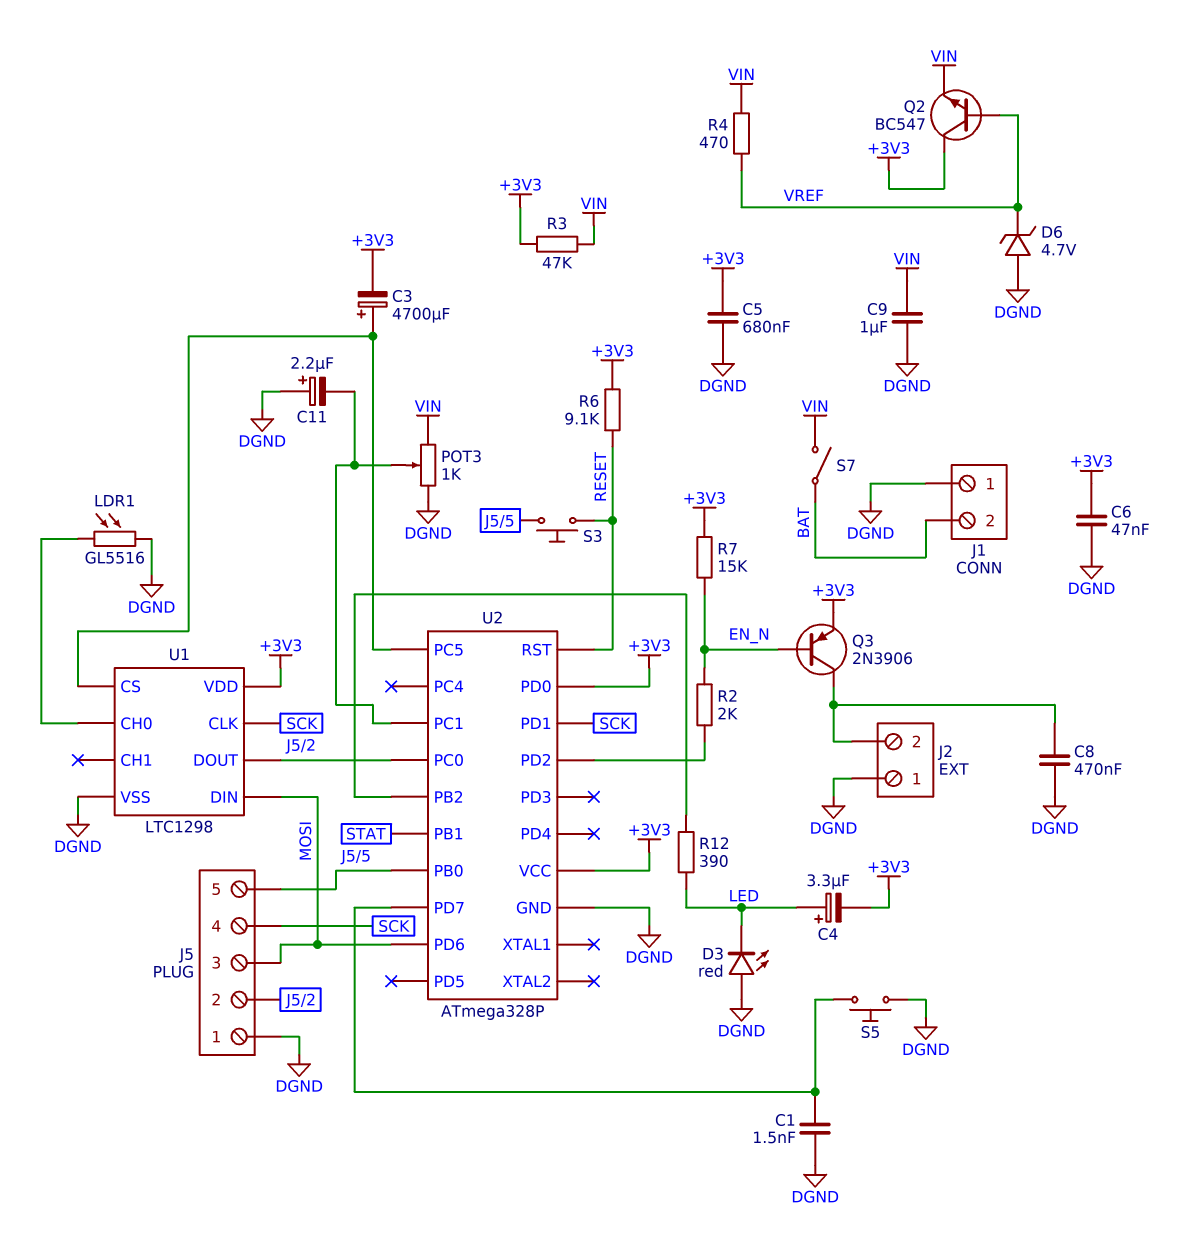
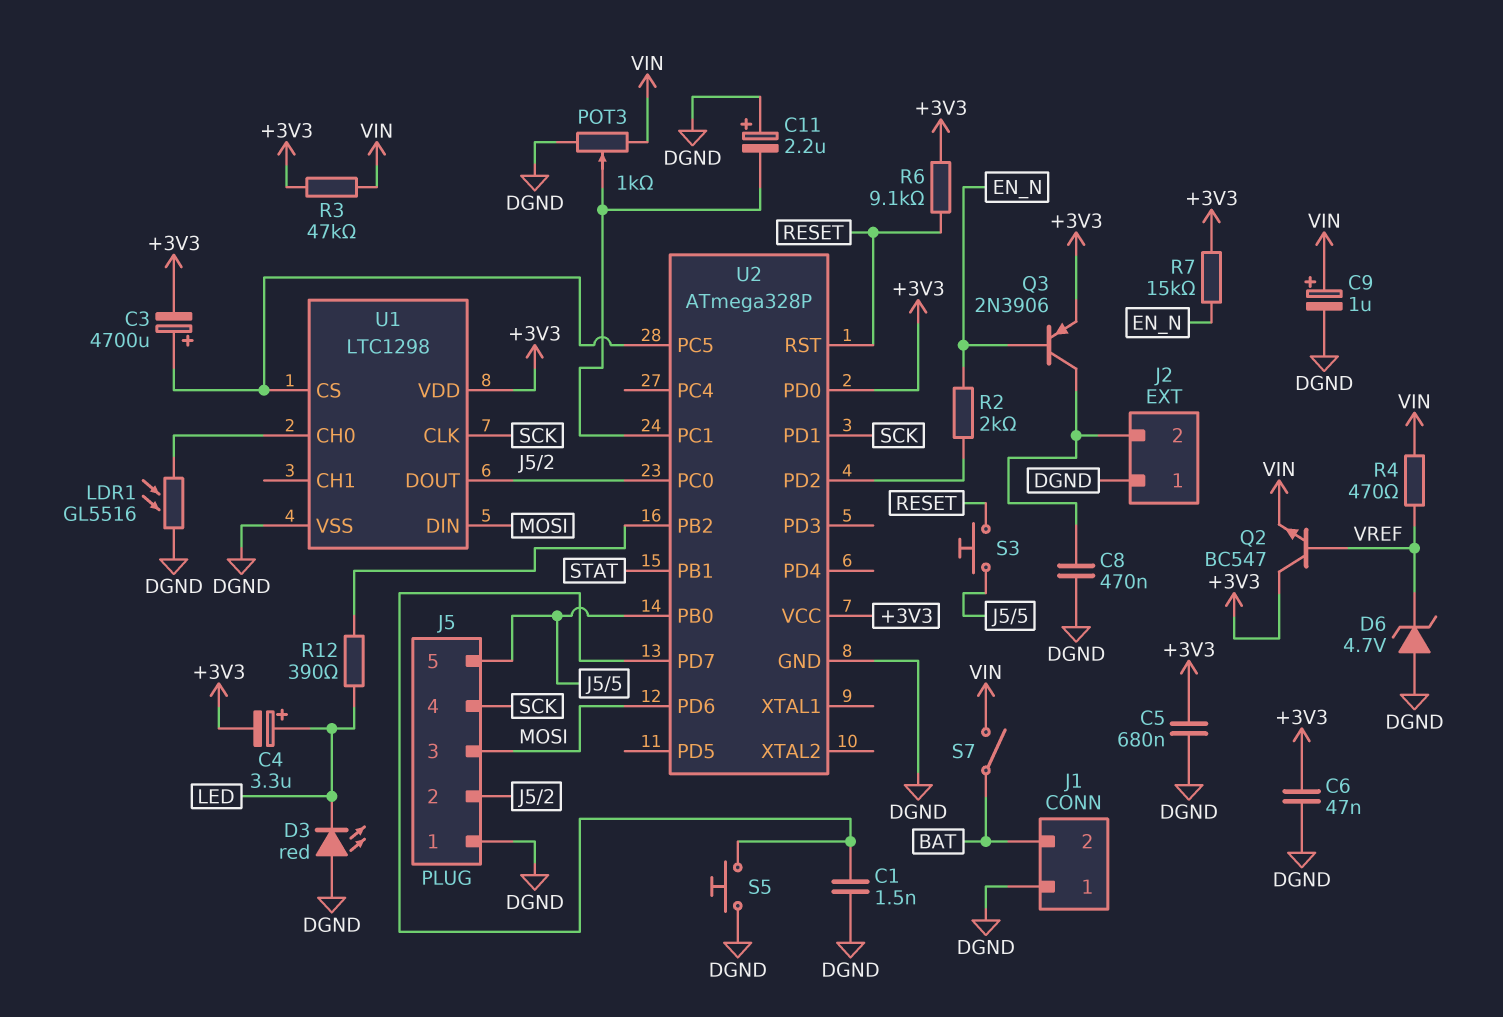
C9: 1uF (DGND, VIN) -> 1uF (plus VIN, minus DGND)

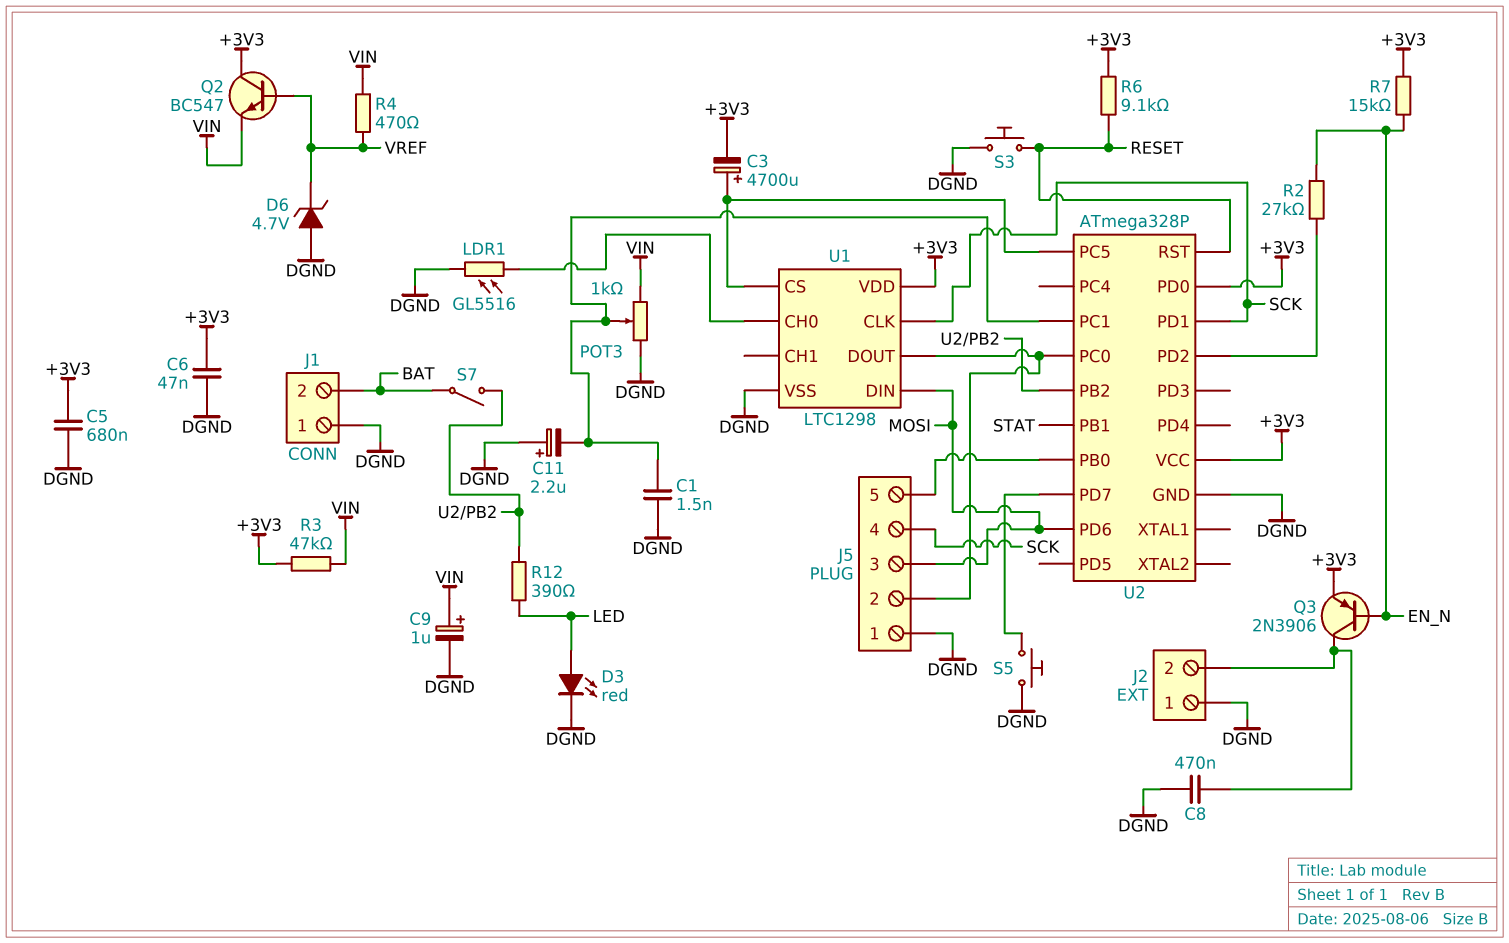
C1: 1.5nF (DGND, U2/PD7) -> 1.5nF (DGND, U2/PC1)
C4: 3.3uF (plus LED, minus +3V3) -> none
D3: LED red (A DGND, K LED) -> LED red (A LED, K DGND)
R2: 2k (EN_N, U2/PD2) -> 27k (EN_N, U2/PD2)
S3: button (J5/5, RESET) -> button (DGND, RESET)
S7: switch (BAT, VIN) -> switch (BAT, U2/PB2)

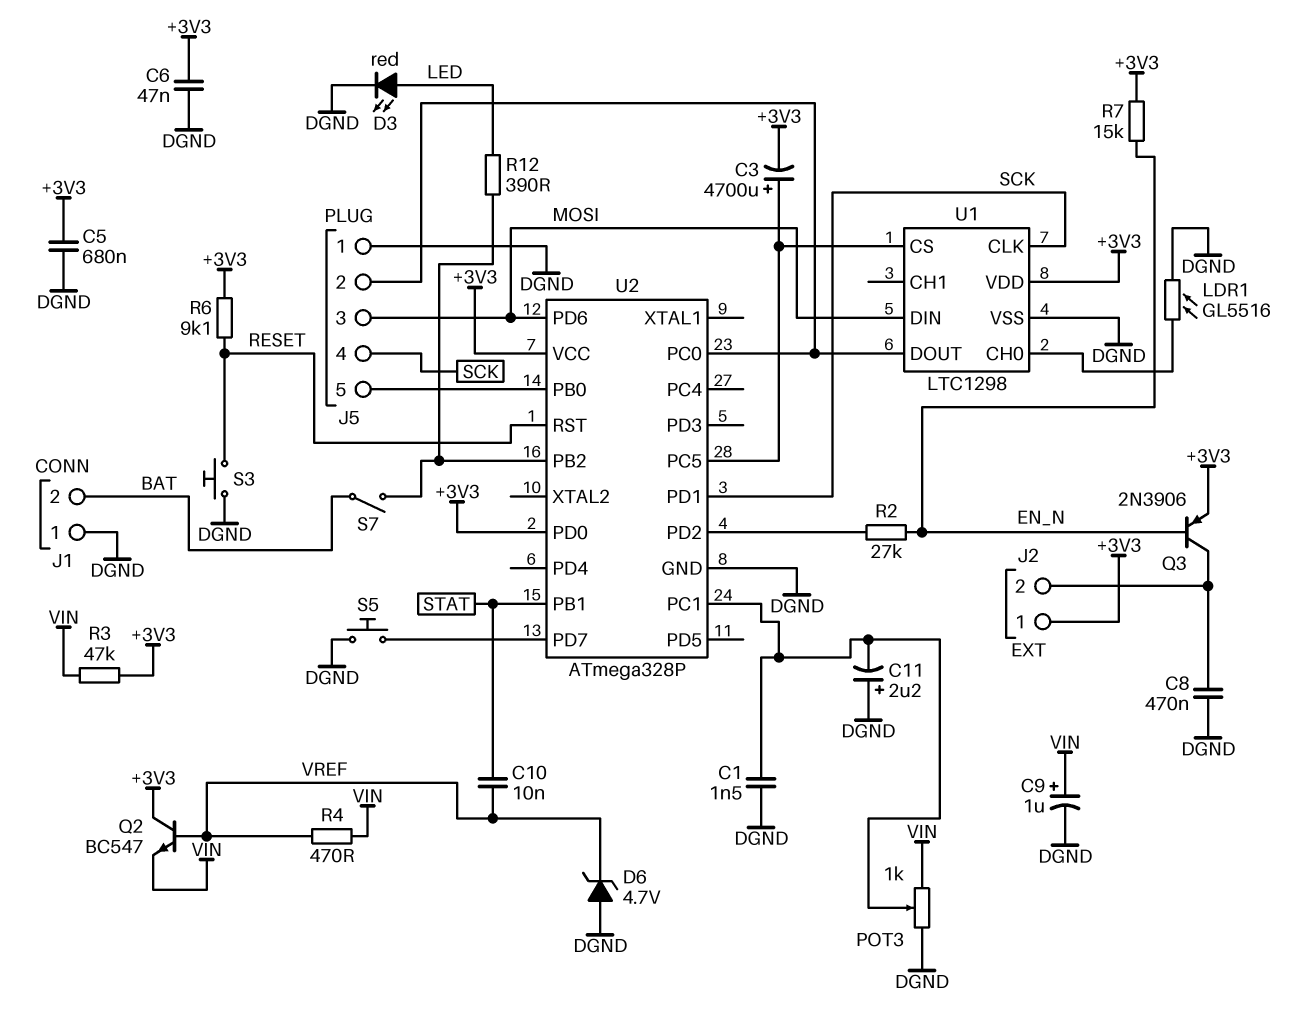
C10: none -> 10nF (STAT, VREF)
J2 pin 1: DGND -> +3V3

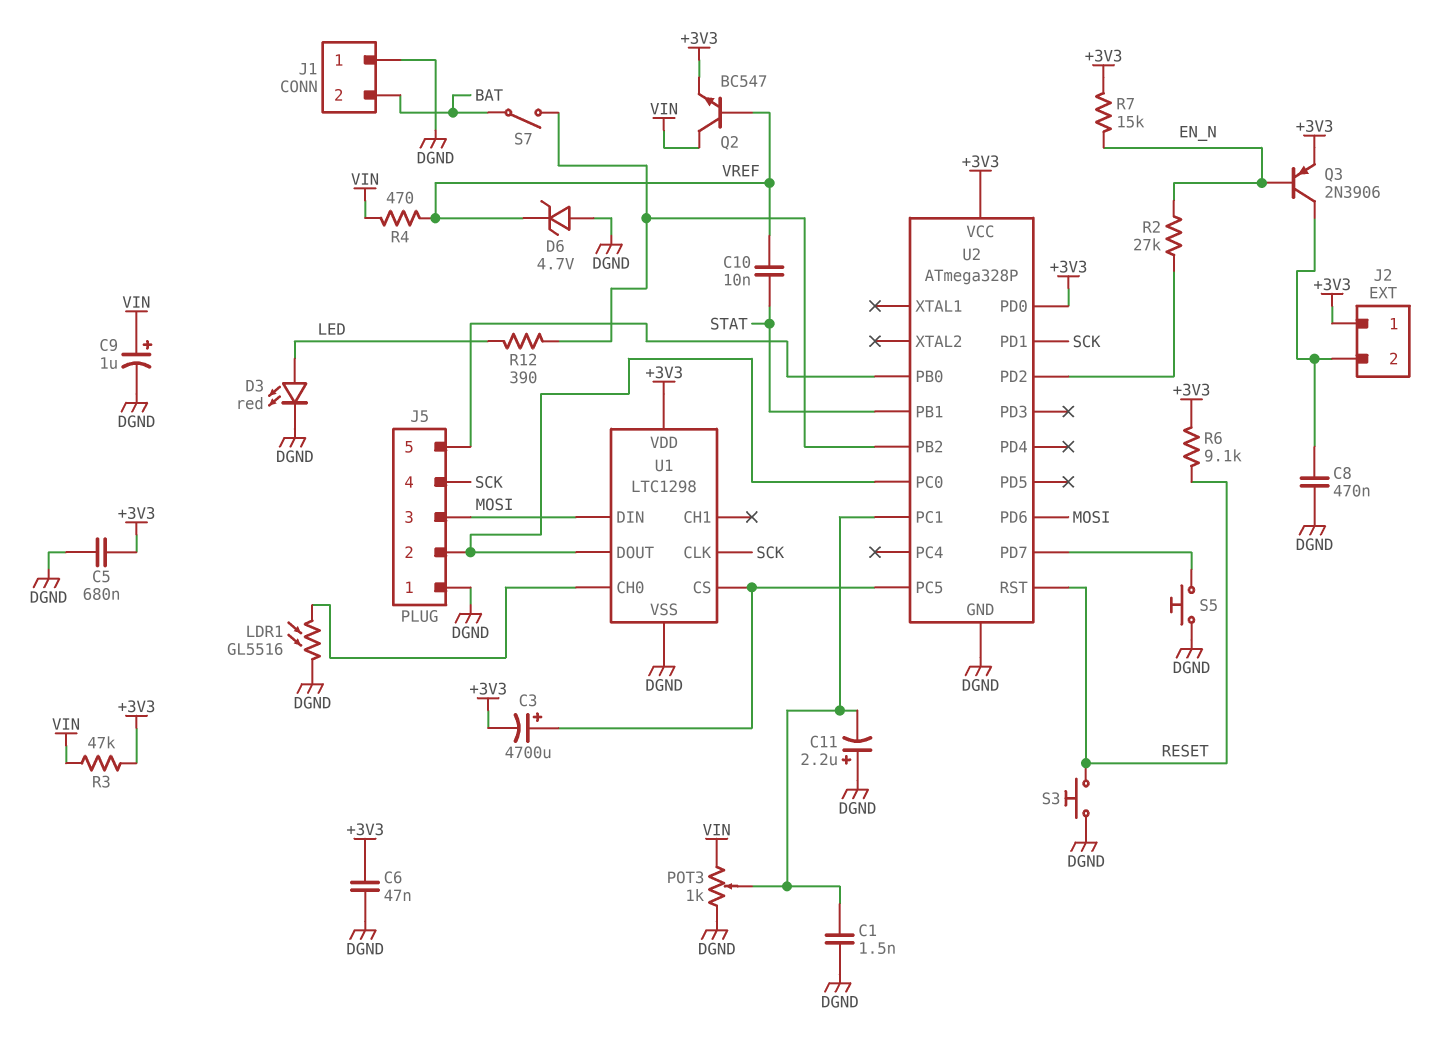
Q2: NPN BC547 (B VREF, C +3V3, E VIN) -> NPN BC547 (B VREF, C VIN, E +3V3)

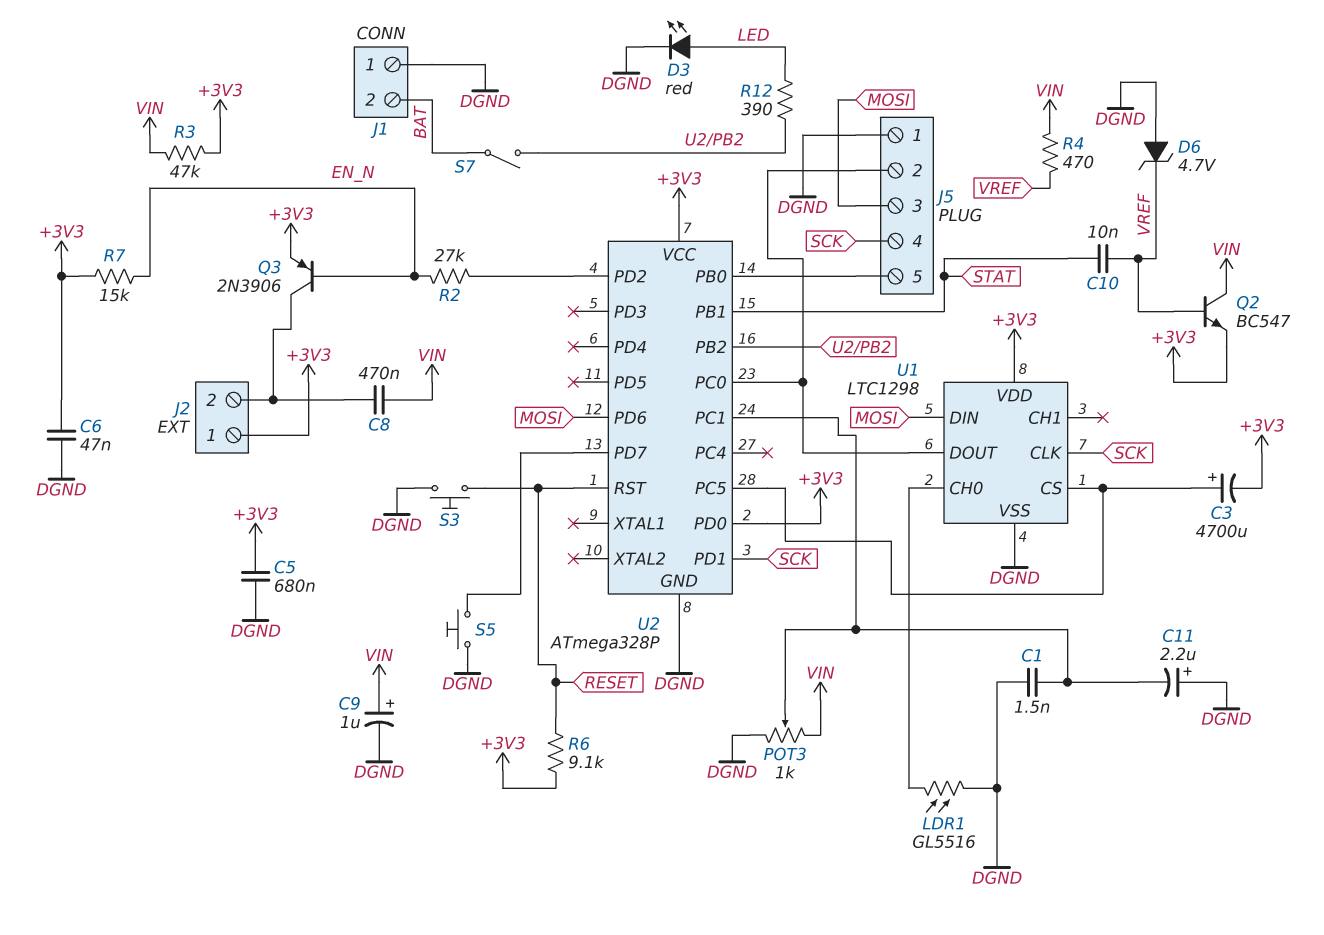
C8: 470nF (DGND, J2/2) -> 470nF (J2/2, VIN)

